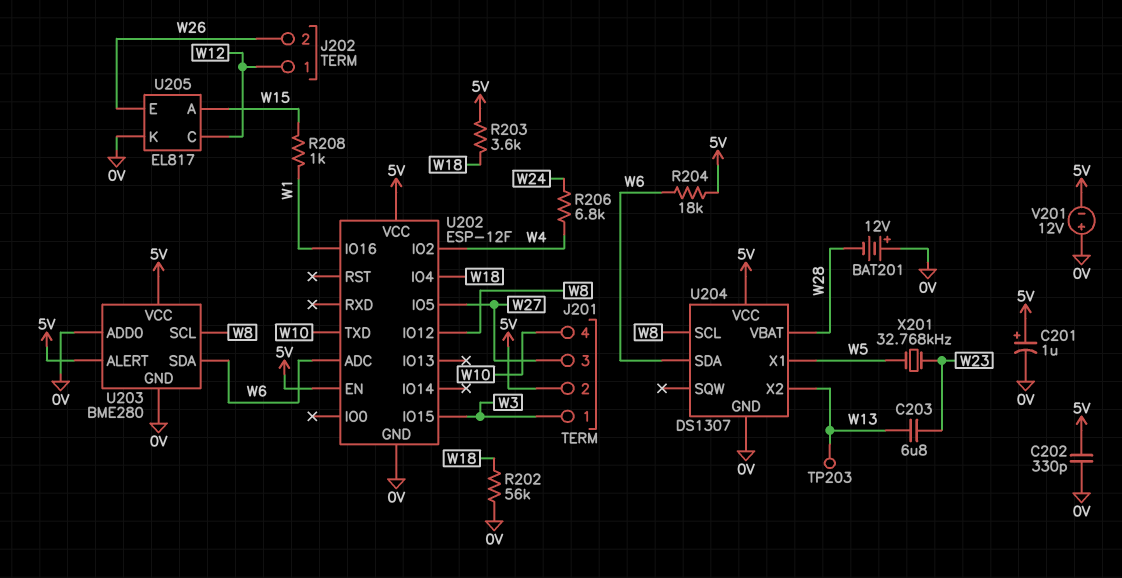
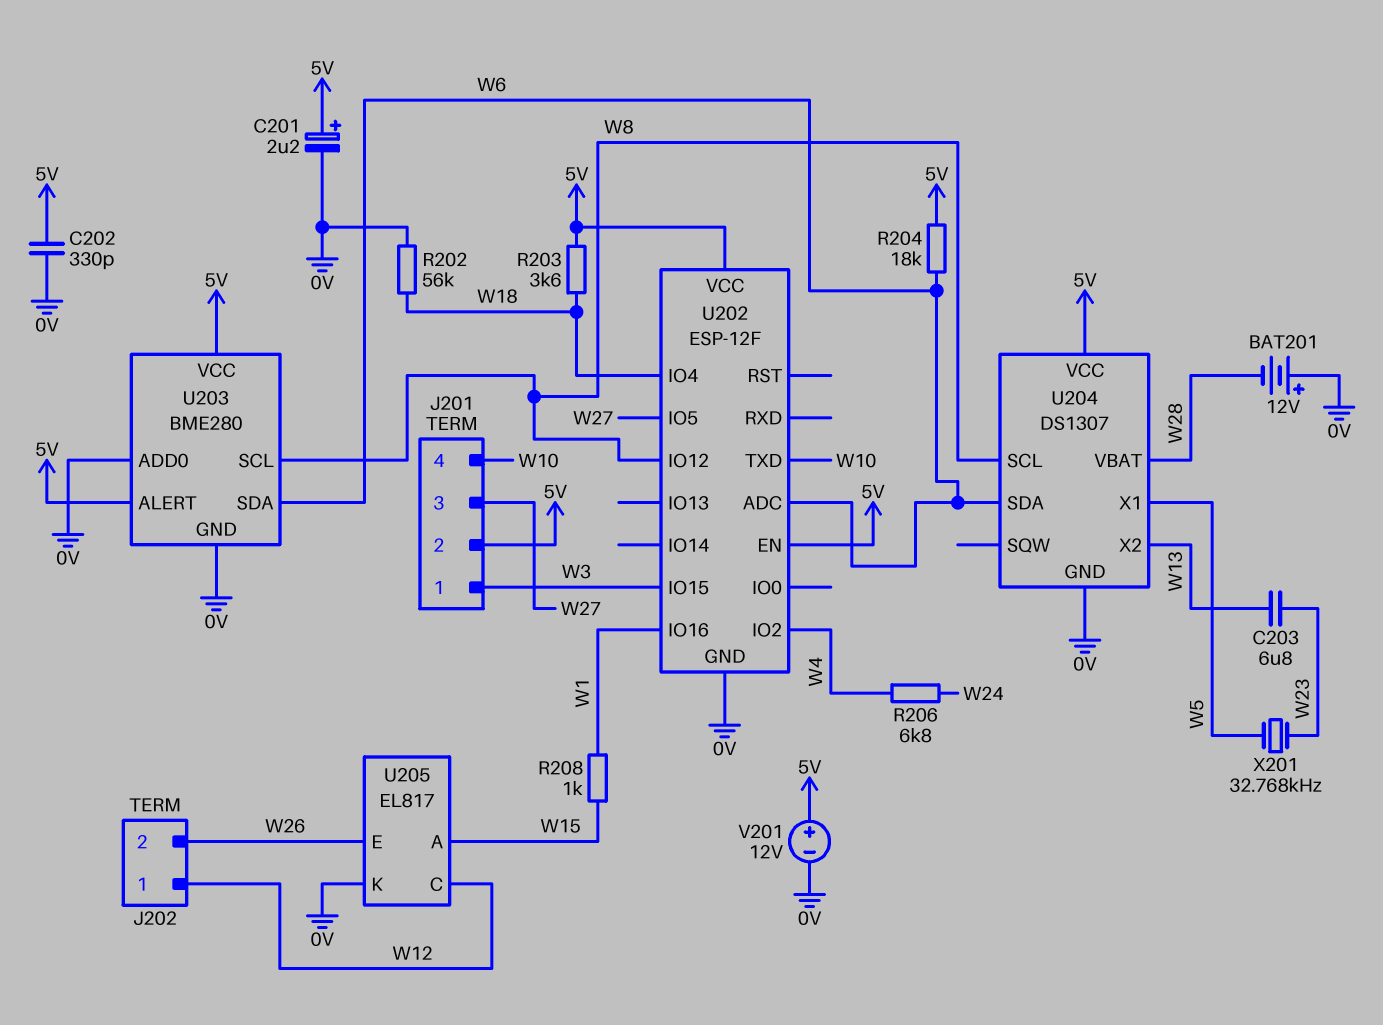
C201: 1uF (plus 5V, minus 0V) -> 2.2uF (plus 5V, minus 0V)
TP203: test point (W13) -> none
V201: 12V (plus 0V, minus 5V) -> 12V (plus 5V, minus 0V)

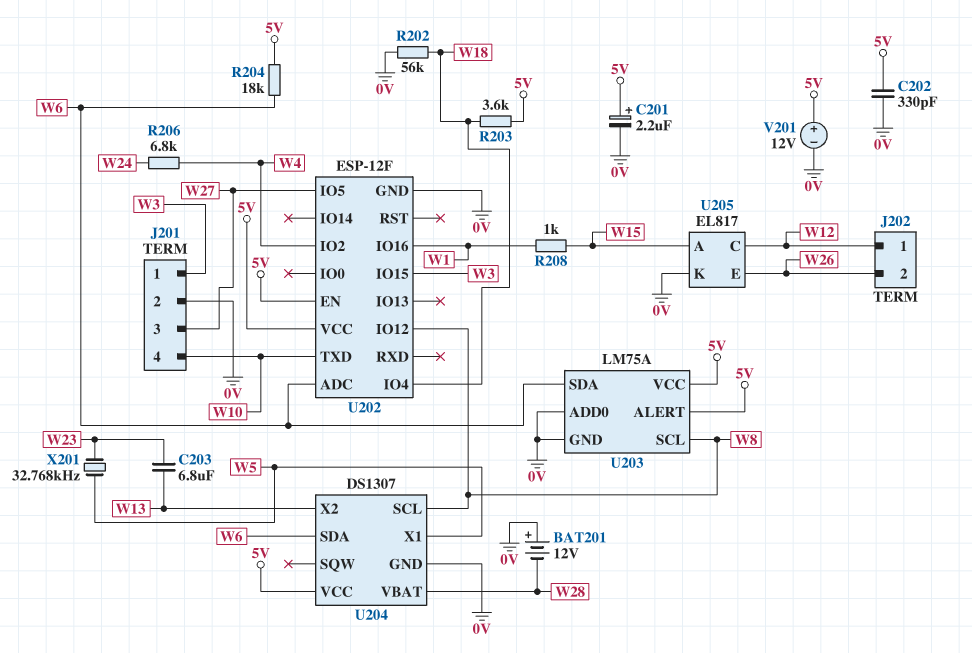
J201 pin 2: 5V -> 0V
U203: BME280 -> LM75A

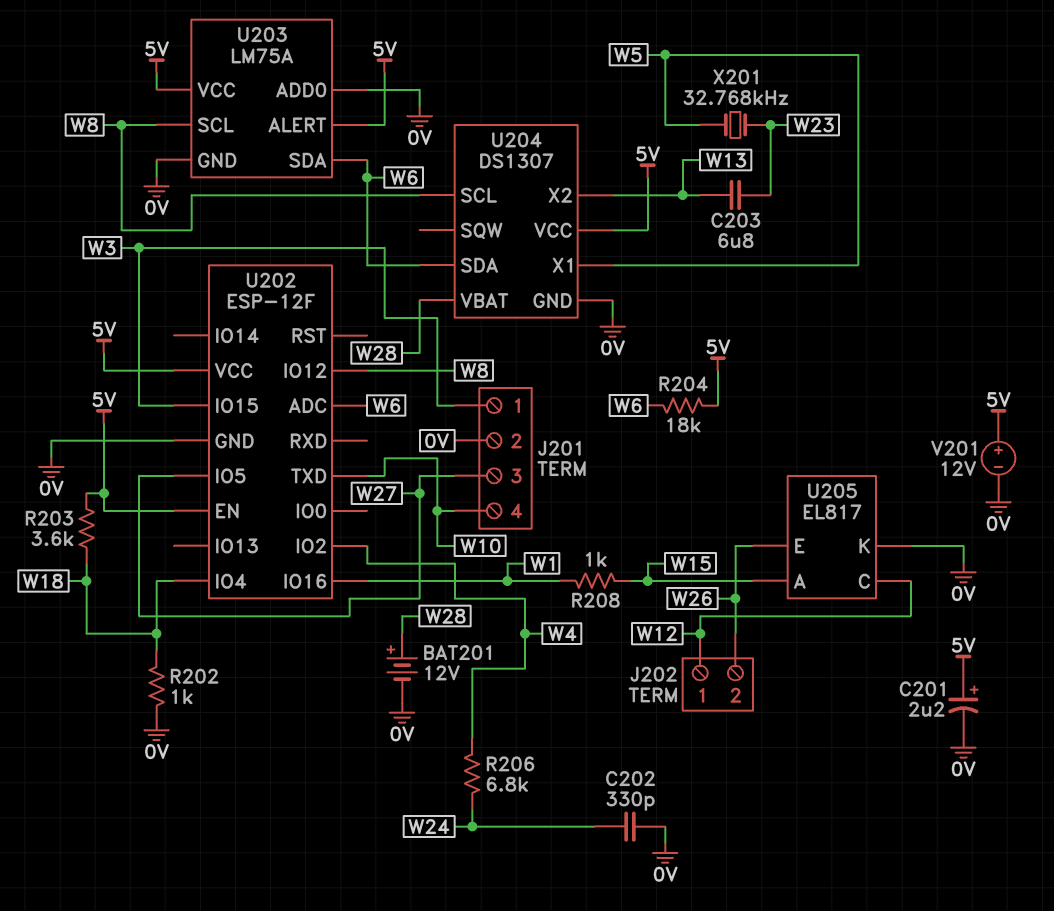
BAT201: 12V (plus 0V, minus W28) -> 12V (plus W28, minus 0V)
C202: 330pF (0V, 5V) -> 330pF (0V, W24)
R202: 56k (0V, W18) -> 1k (0V, W18)

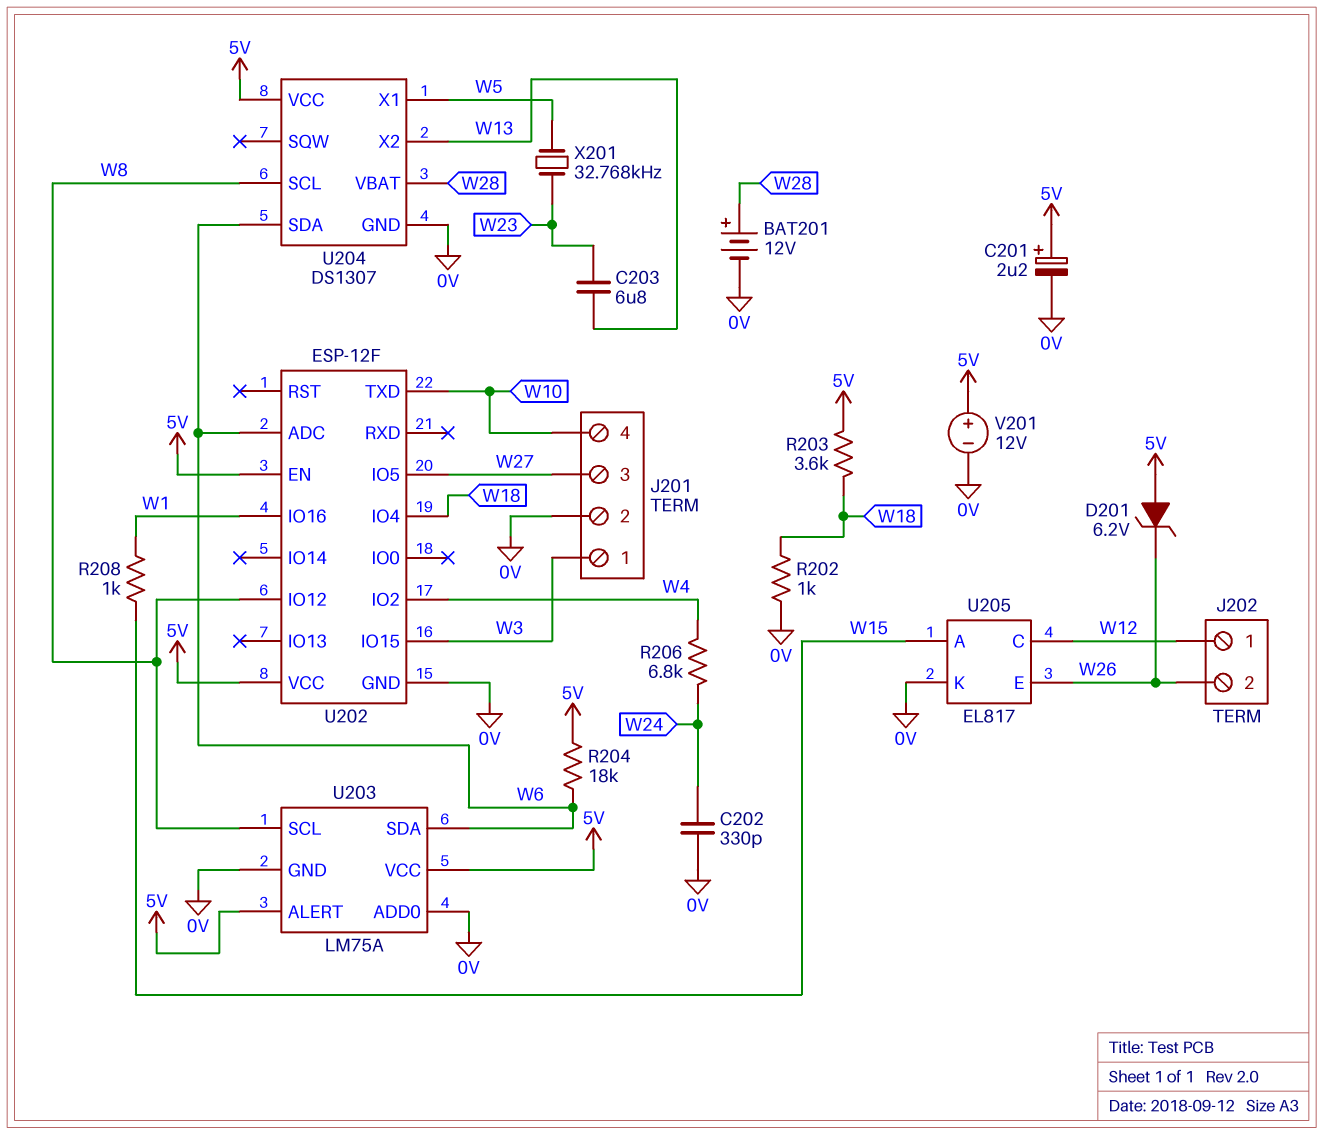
D201: none -> zener 6.2V (A 5V, K W26)

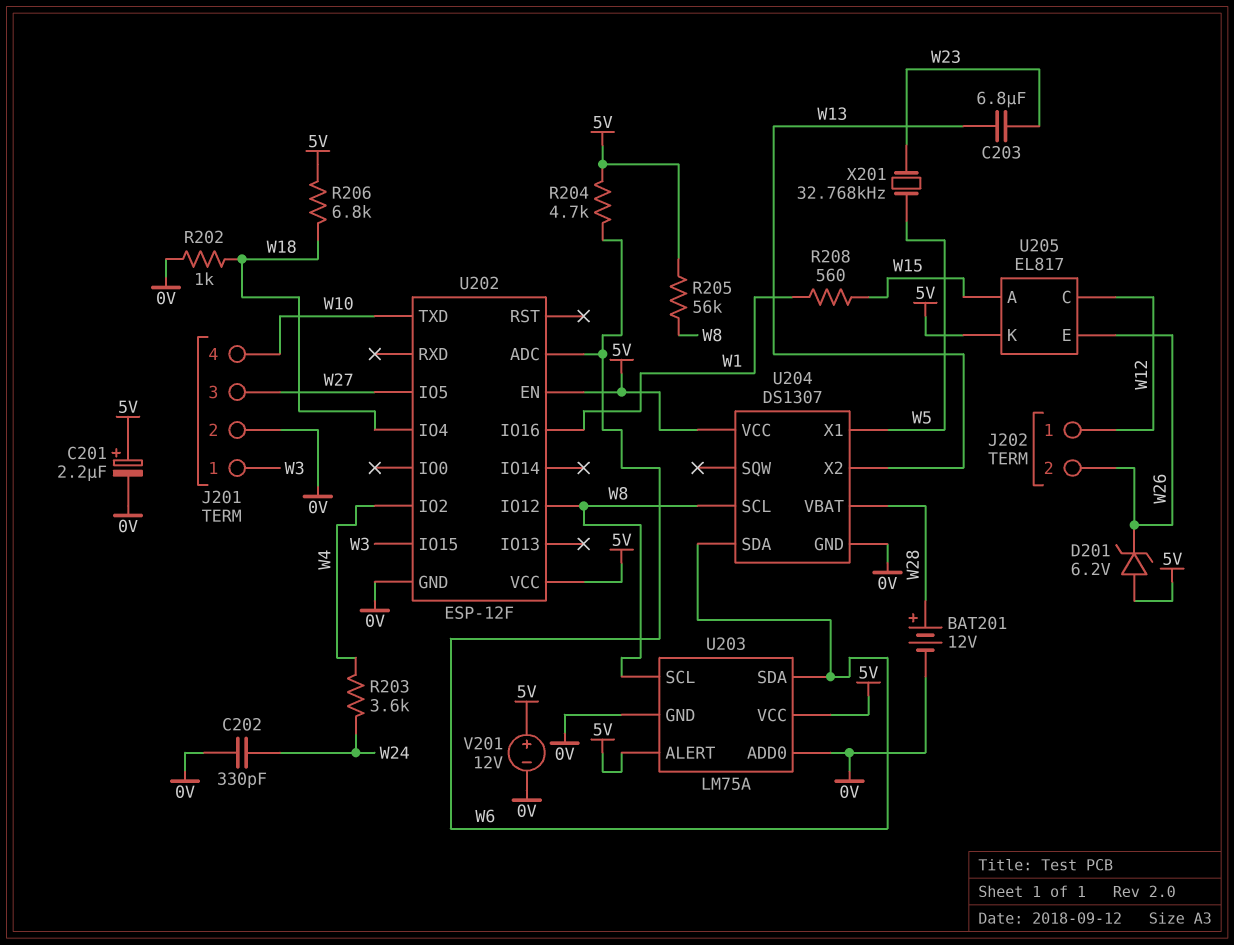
R203: 3.6k (5V, W18) -> 3.6k (W4, W24)
R204: 18k (5V, W6) -> 4.7k (5V, W6)
R205: none -> 56k (5V, W8)
R206: 6.8k (W4, W24) -> 6.8k (5V, W18)
R208: 1k (W1, W15) -> 560 (W1, W15)
U205 pin K: 0V -> 5V

